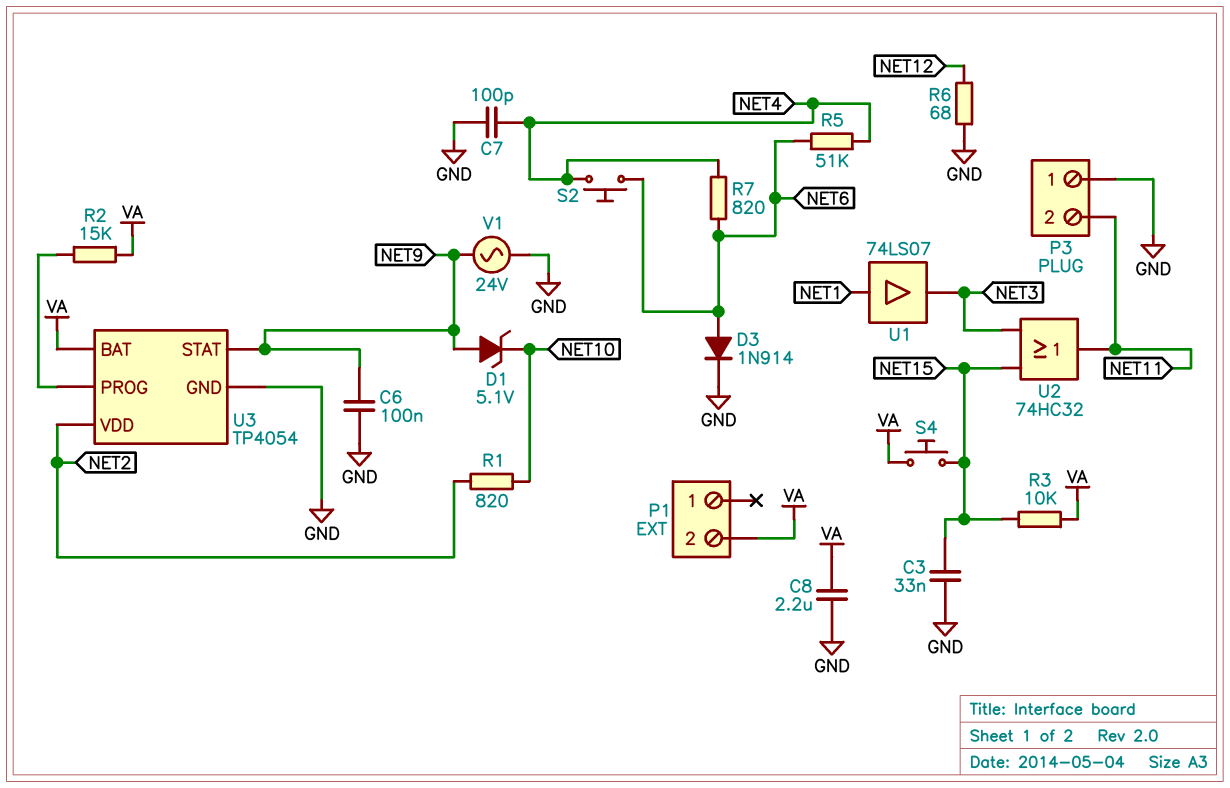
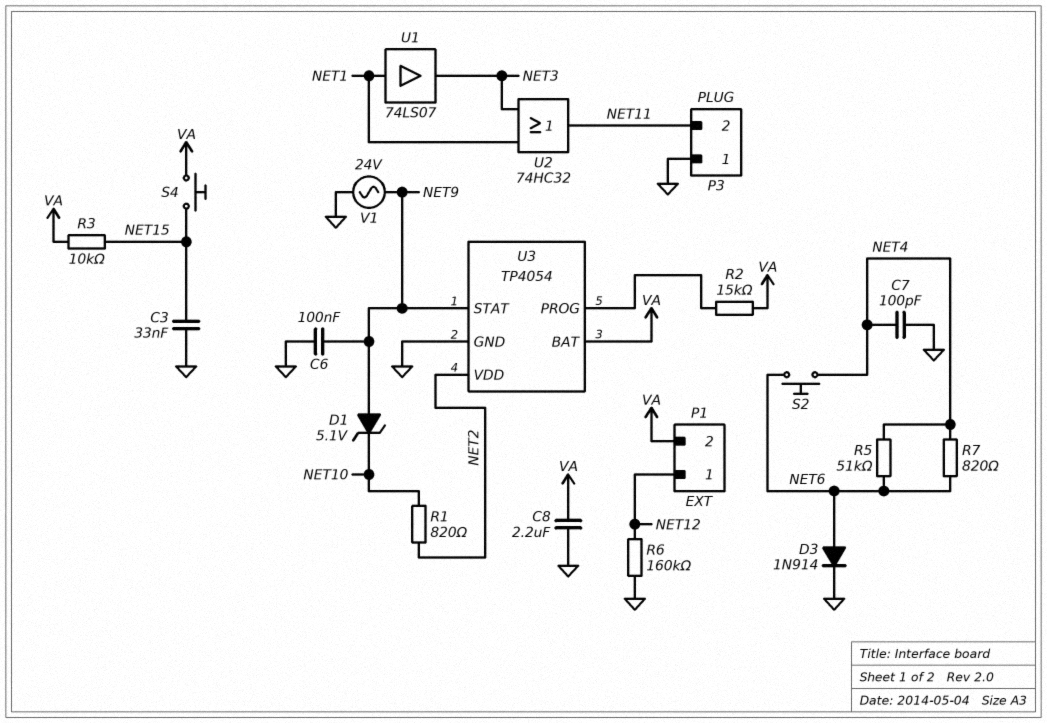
P1 pin 1: none -> NET12
R6: 68 (GND, NET12) -> 160k (GND, NET12)
U2: OR 74HC32 (in NET3, in NET15, out NET11) -> OR 74HC32 (in NET1, in NET3, out NET11)

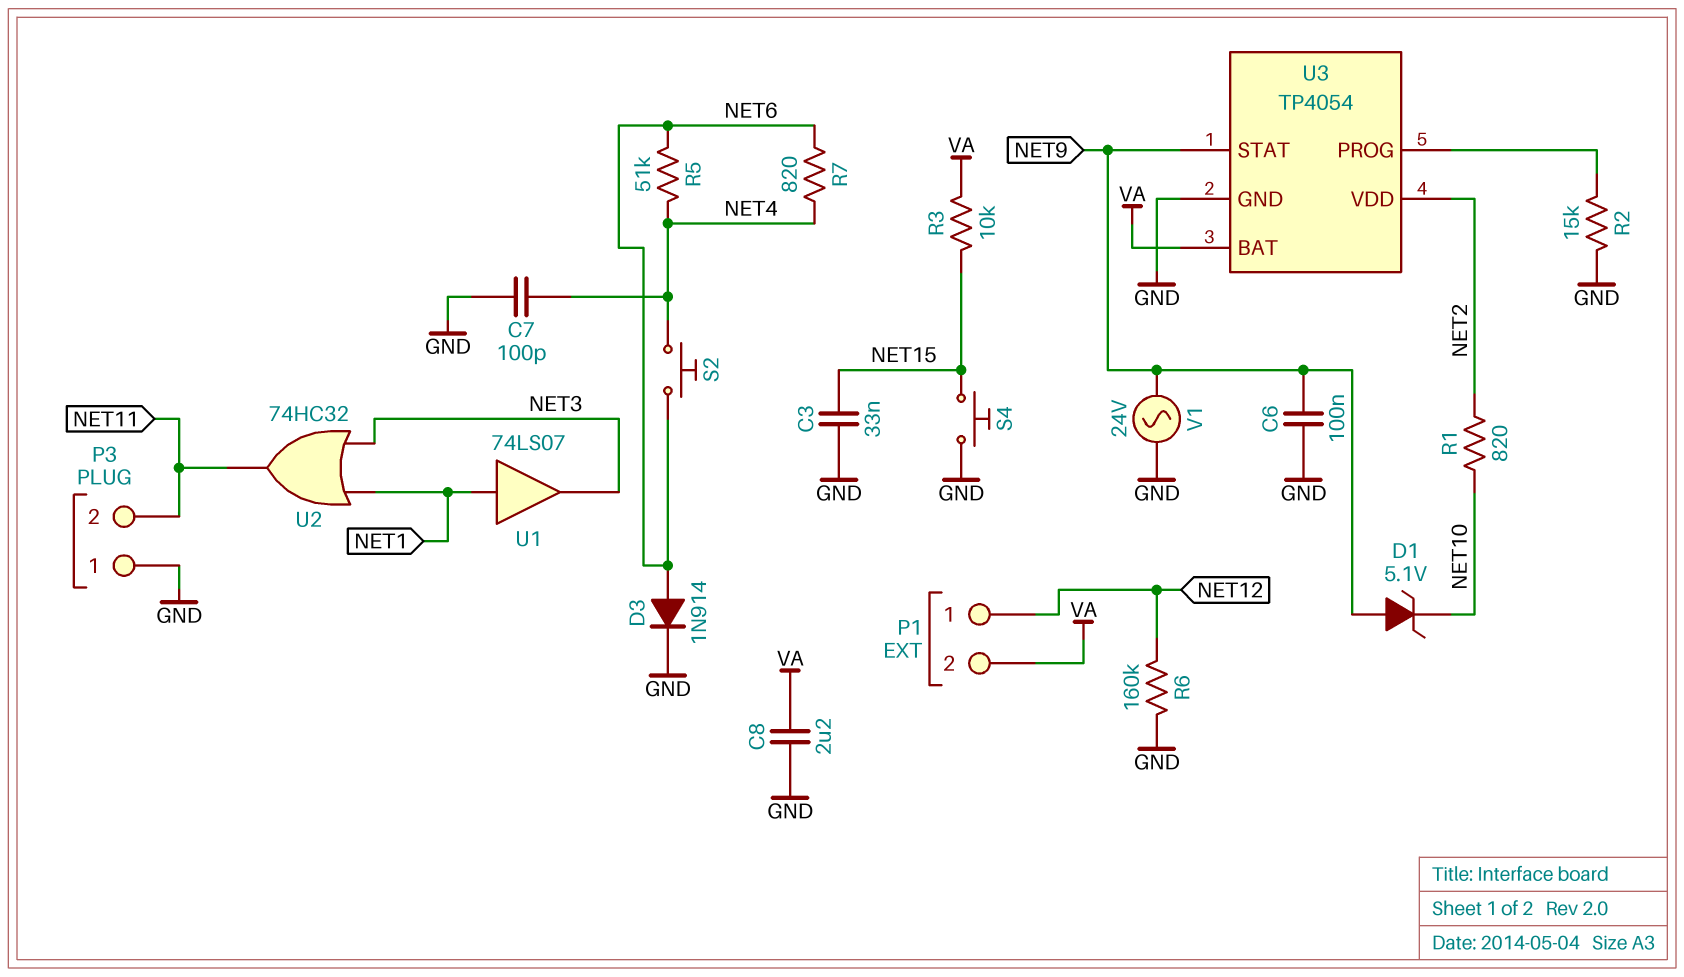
R2: 15k (U3/PROG, VA) -> 15k (GND, U3/PROG)
S4: button (NET15, VA) -> button (GND, NET15)

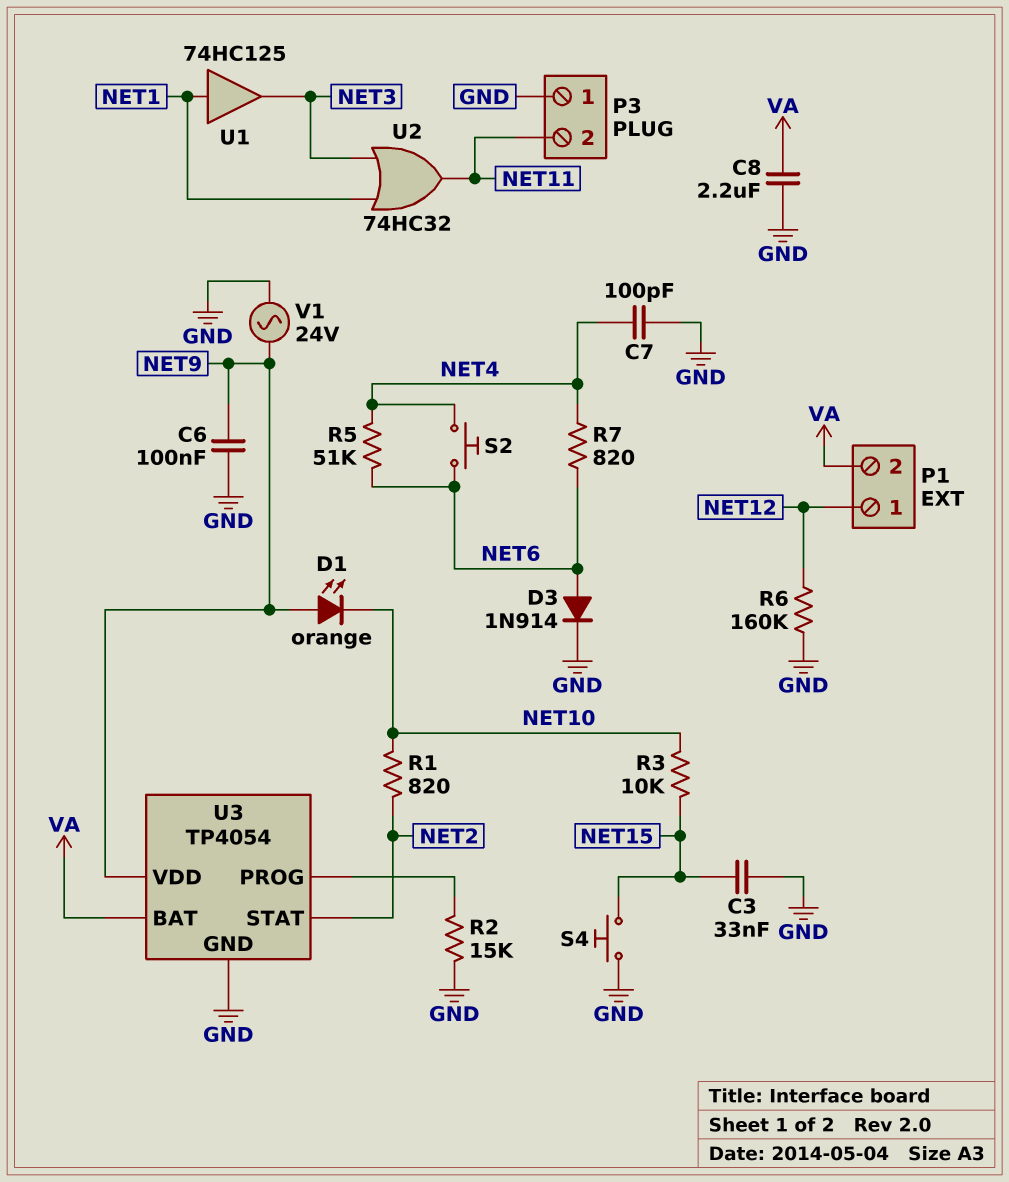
D1: zener 5.1V (A NET9, K NET10) -> LED orange (A NET9, K NET10)
R3: 10k (NET15, VA) -> 10k (NET10, NET15)
U1: buffer 74LS07 (in NET1, out NET3) -> buffer 74HC125 (in NET1, out NET3)
U3 pin STAT: NET9 -> NET2
U3 pin VDD: NET2 -> NET9

